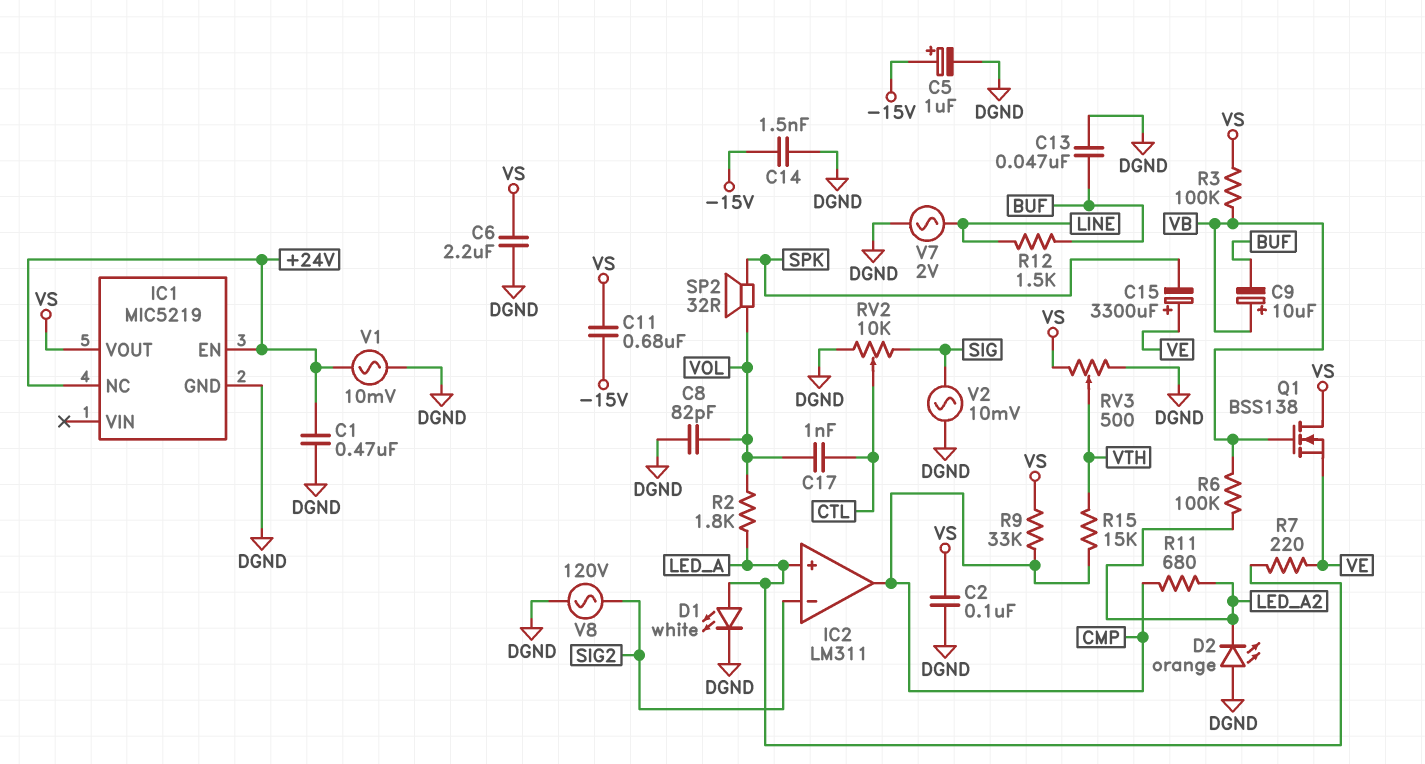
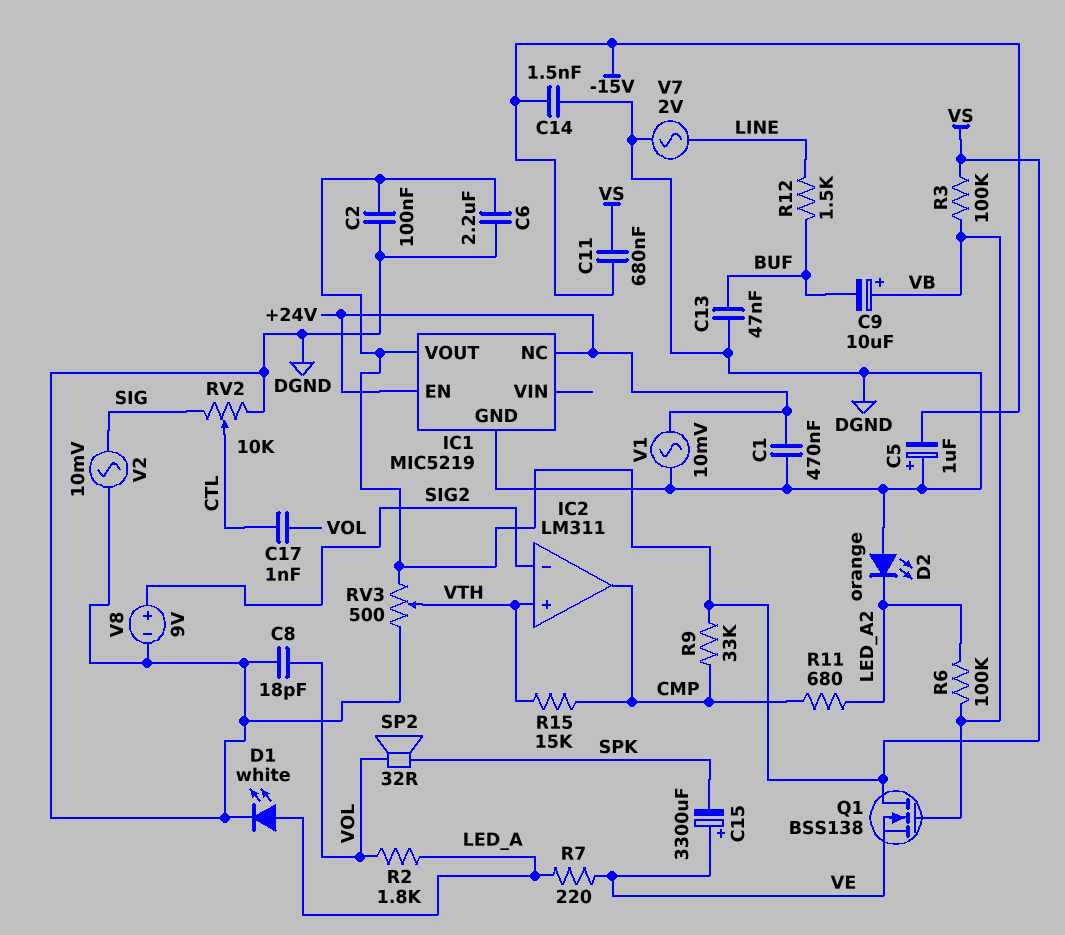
C5: 1uF (plus -15V, minus DGND) -> 1uF (plus DGND, minus -15V)
C8: 82pF (DGND, VOL) -> 18pF (DGND, VOL)
IC2 pin in+: LED_A -> VTH
V8: AC 120V (DGND, SIG2) -> 9V (plus SIG2, minus DGND)

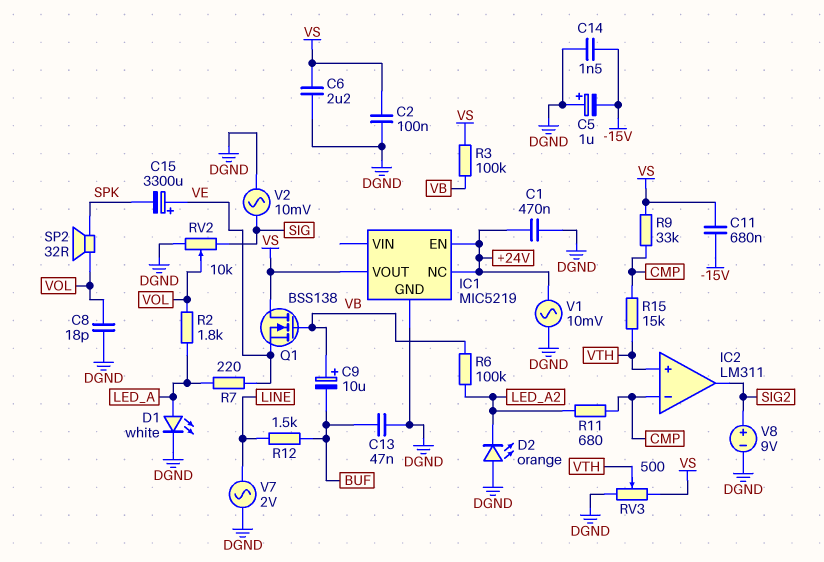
C17: 1nF (CTL, VOL) -> none
IC2 pin in-: SIG2 -> CMP
IC2 pin out: CMP -> SIG2
RV2: 10k (DGND, SIG, wiper CTL) -> 10k (DGND, SIG, wiper VOL)

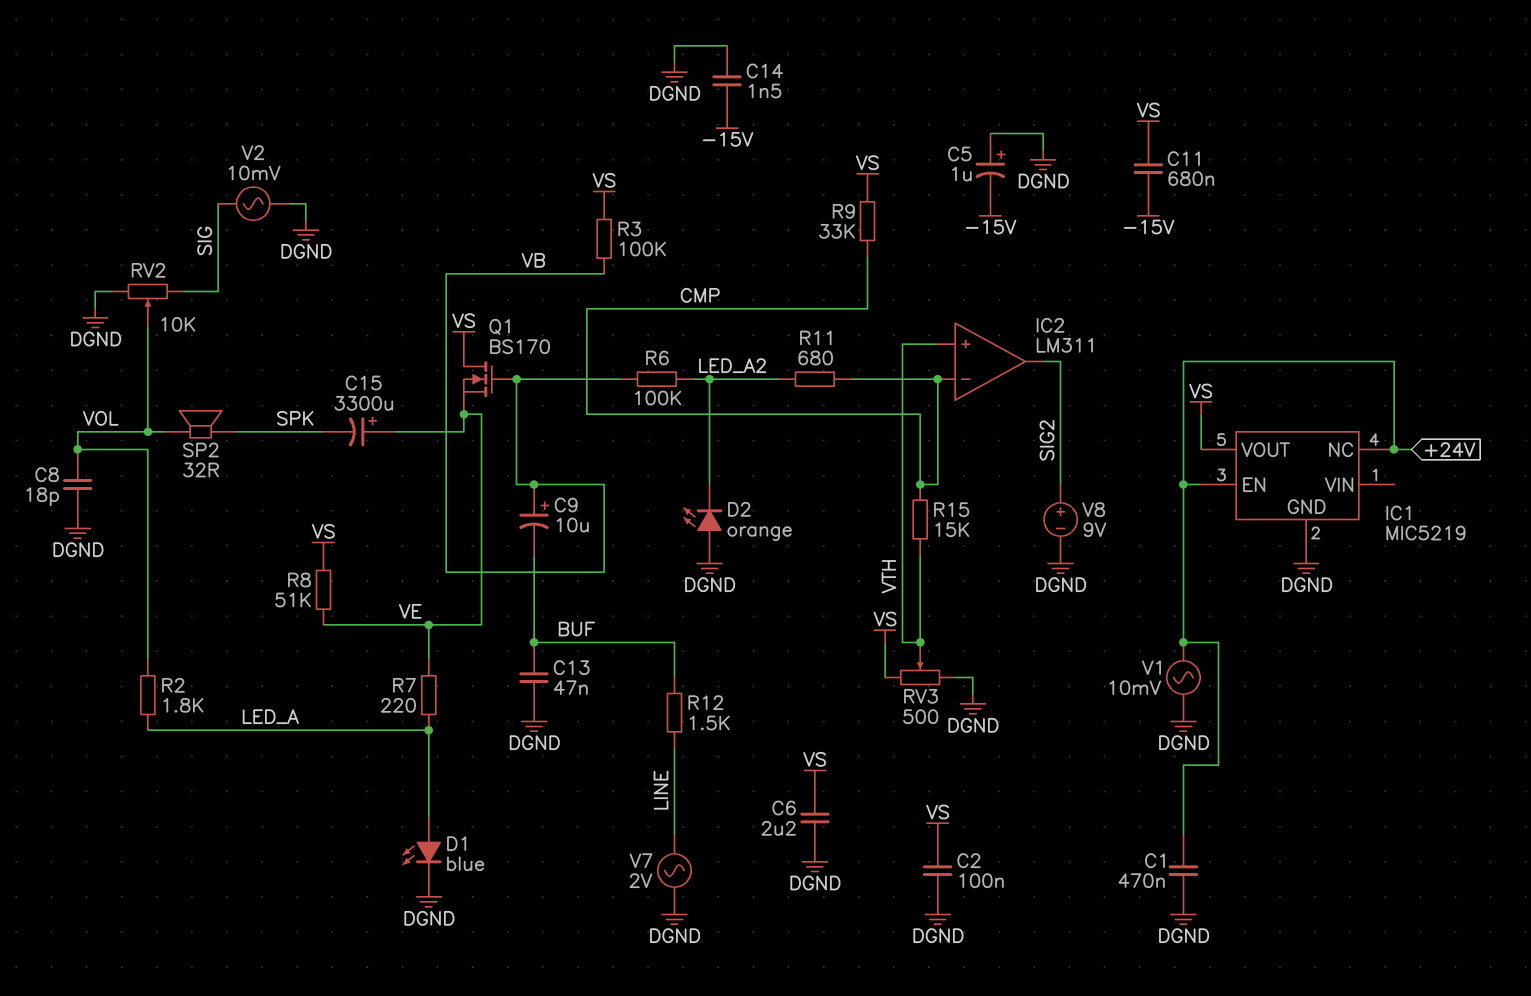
D1: LED white (A LED_A, K DGND) -> LED blue (A LED_A, K DGND)
Q1: NMOS BSS138 (G VB, D VS, S VE) -> NMOS BS170 (G VB, D VS, S VE)
R8: none -> 51k (VE, VS)

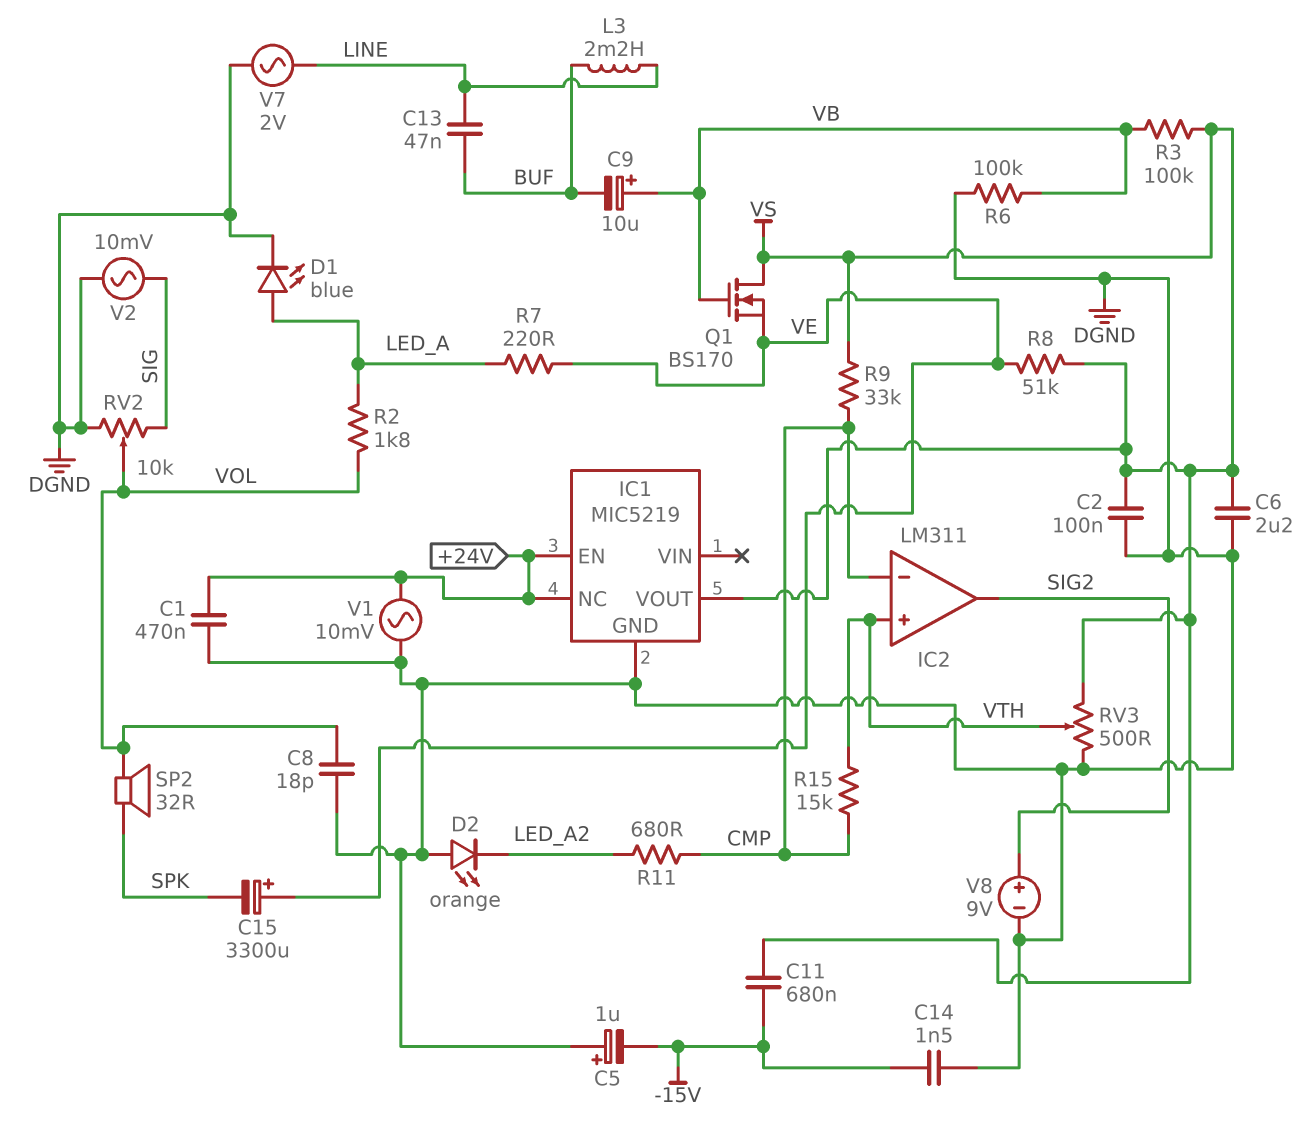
C13: 47nF (BUF, DGND) -> 47nF (BUF, LINE)
L3: none -> 2.2mH (BUF, LINE)
R6: 100k (LED_A2, VB) -> 100k (DGND, VB)
R12: 1.5k (BUF, LINE) -> none

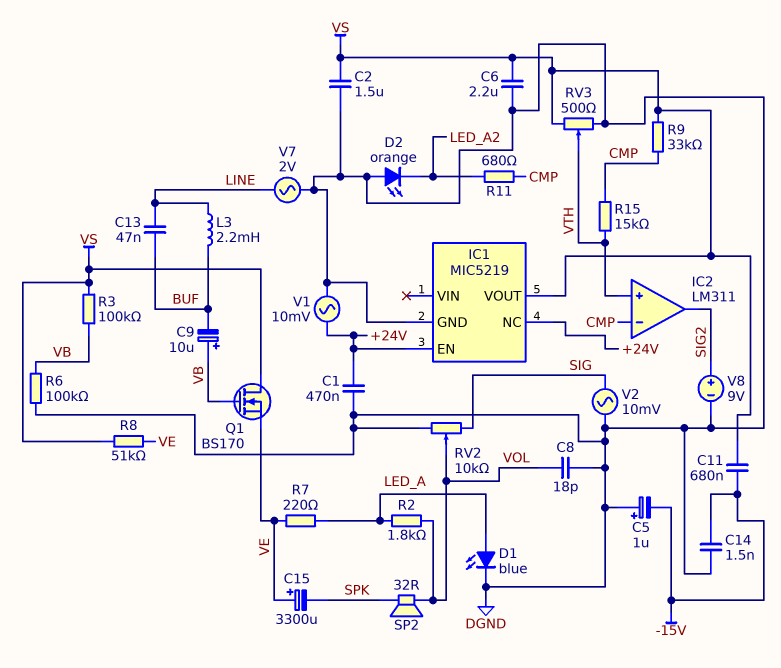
C2: 100nF (DGND, VS) -> 1.5uF (DGND, VS)

